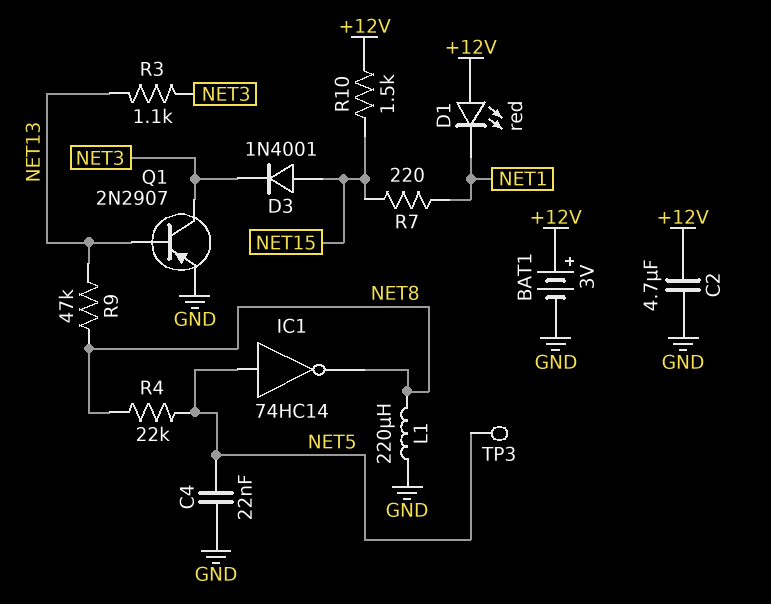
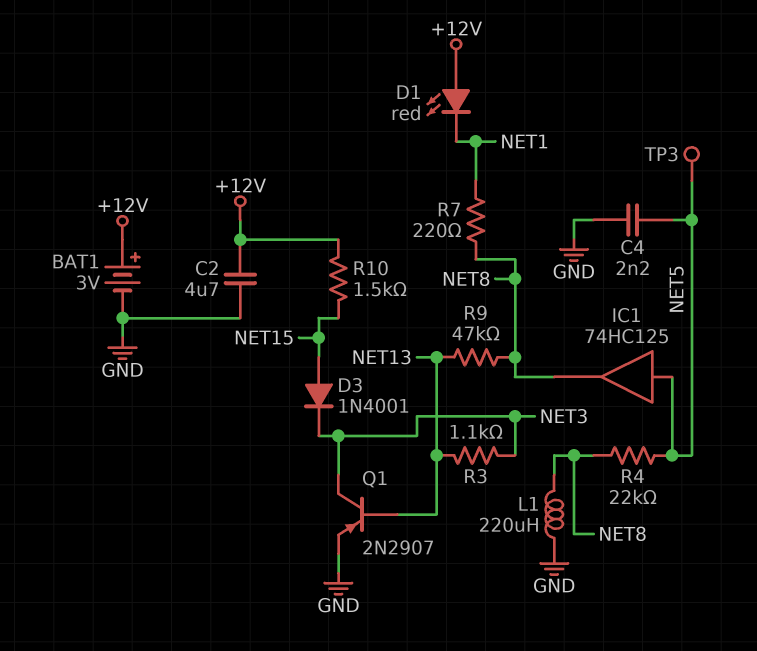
C4: 22nF (GND, NET5) -> 2.2nF (GND, NET5)
IC1: NOT 74HC14 (in NET5, out NET8) -> buffer 74HC125 (in NET5, out NET8)
R7: 220 (NET1, NET15) -> 220 (NET1, NET8)

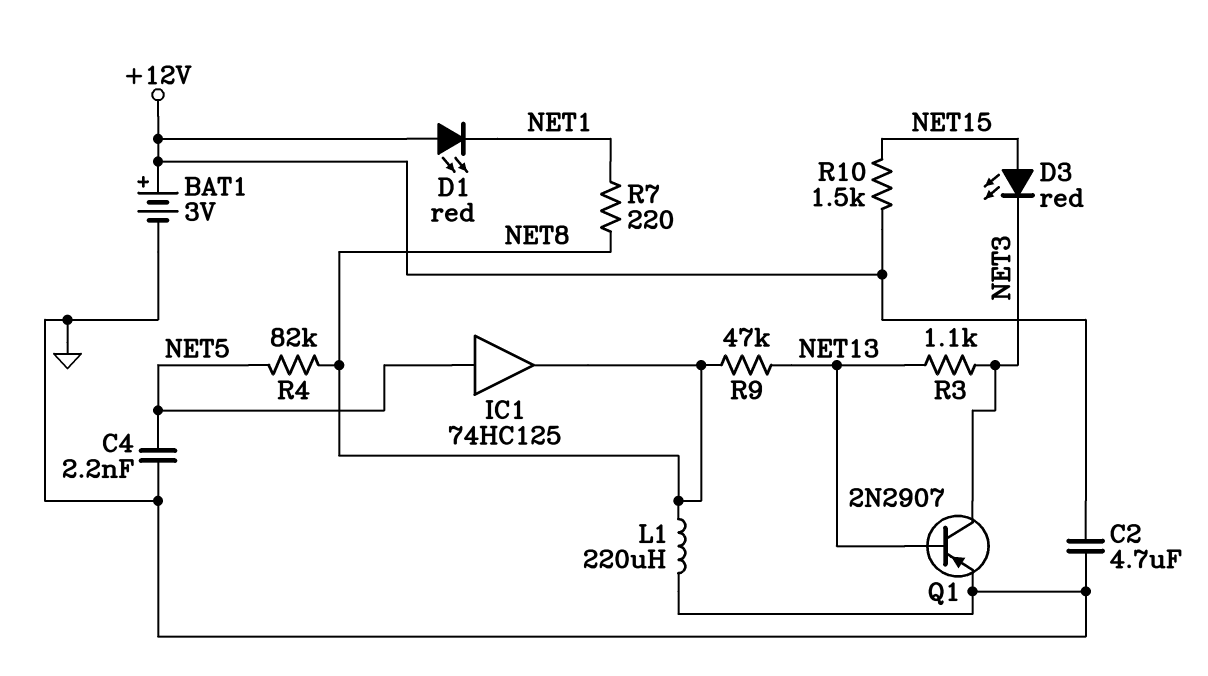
D3: diode 1N4001 (A NET15, K NET3) -> LED red (A NET15, K NET3)
R4: 22k (NET5, NET8) -> 82k (NET5, NET8)
TP3: test point (NET5) -> none

